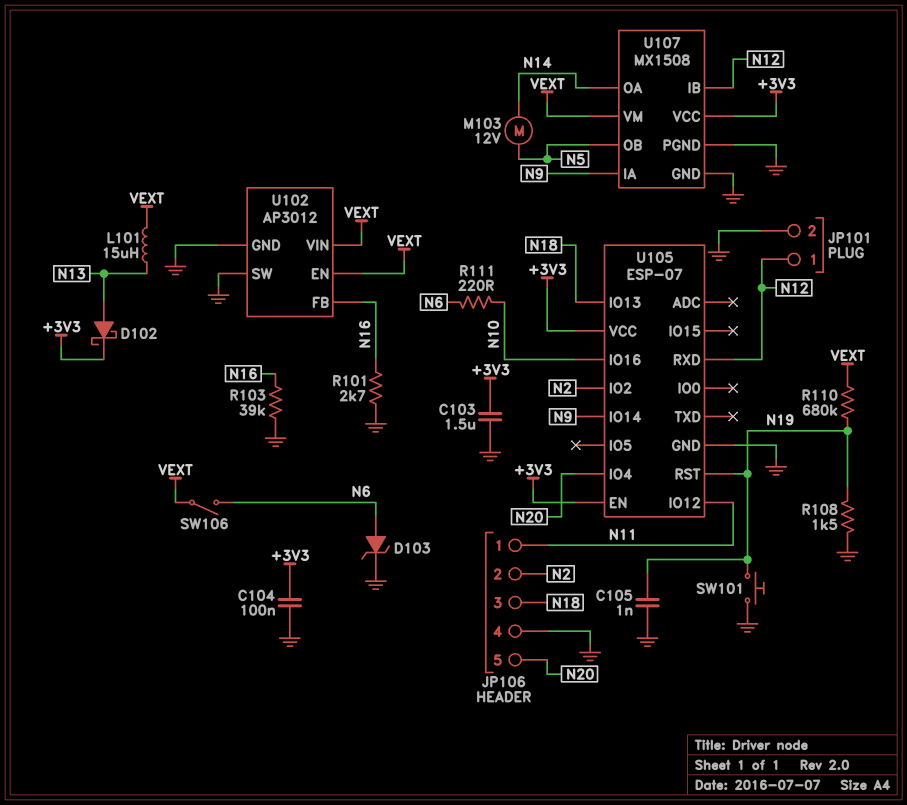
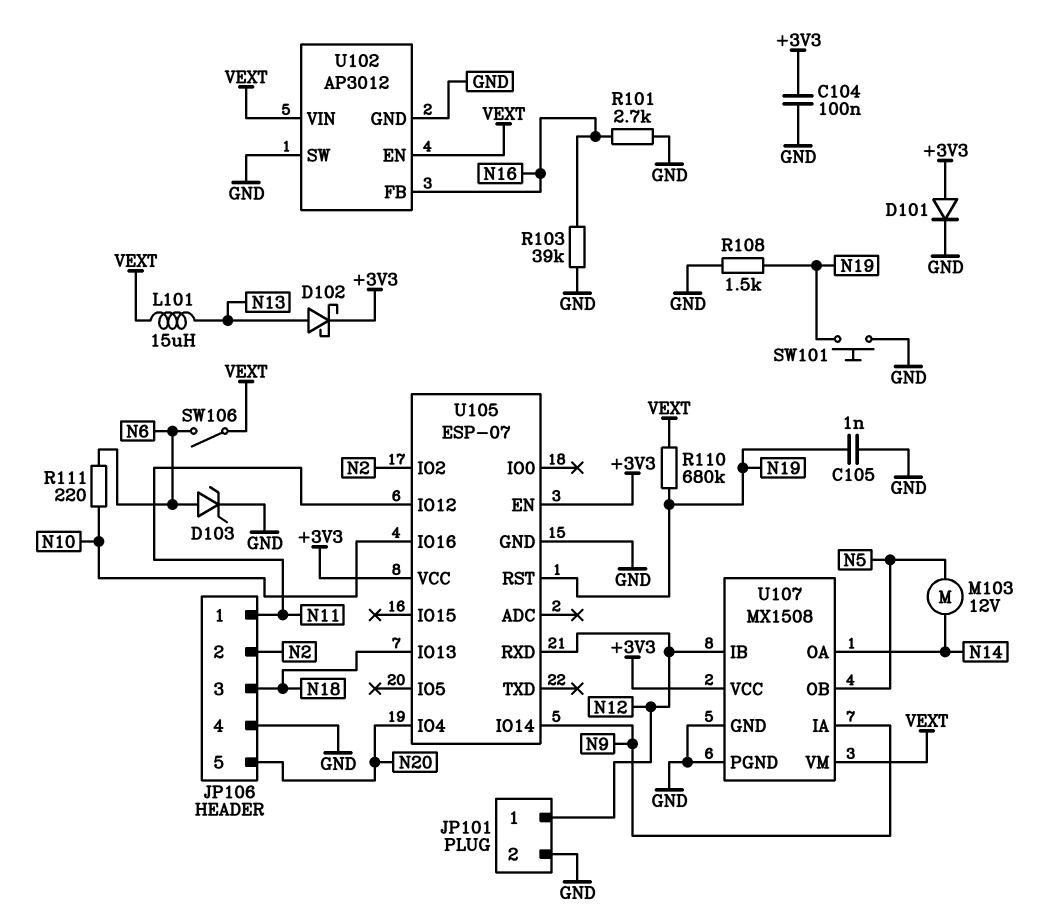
C103: 1.5uF (+3V3, GND) -> none
D101: none -> diode (A +3V3, K GND)

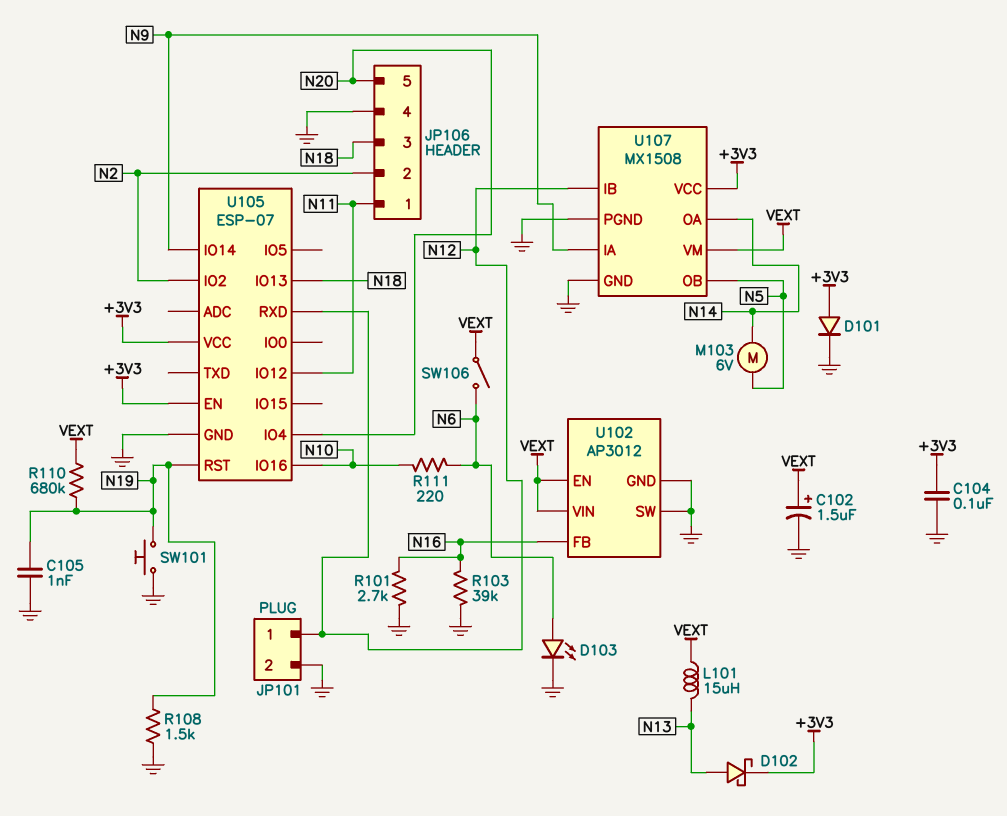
C102: none -> 1.5uF (plus VEXT, minus GND)
D103: zener (A N6, K GND) -> LED (A N6, K GND)
M103: motor 12V (N5, N14) -> motor 6V (N5, N14)

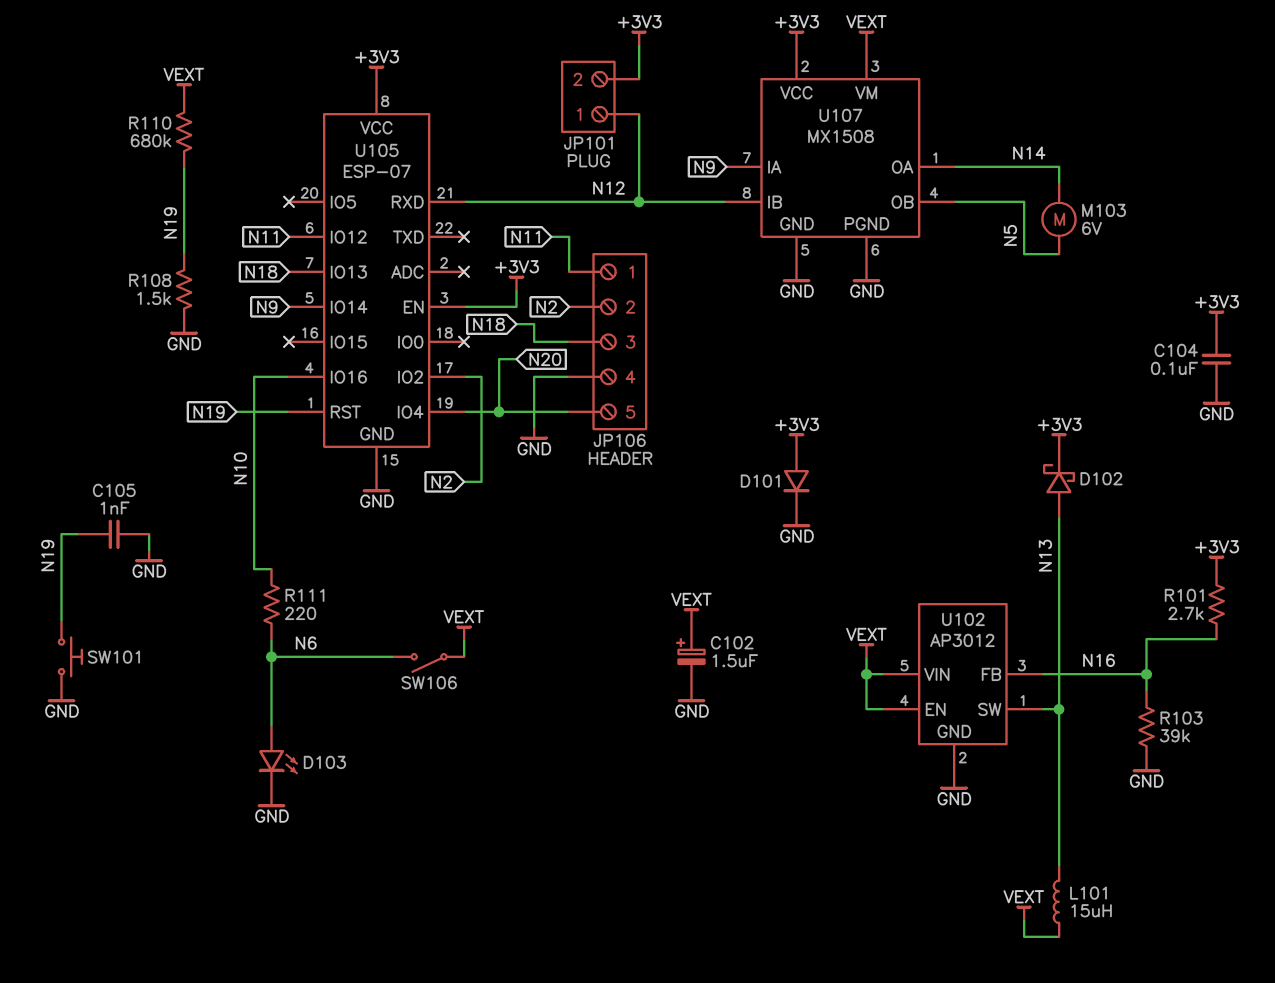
JP101 pin 2: GND -> +3V3
R101: 2.7k (GND, N16) -> 2.7k (+3V3, N16)
U102 pin SW: GND -> N13

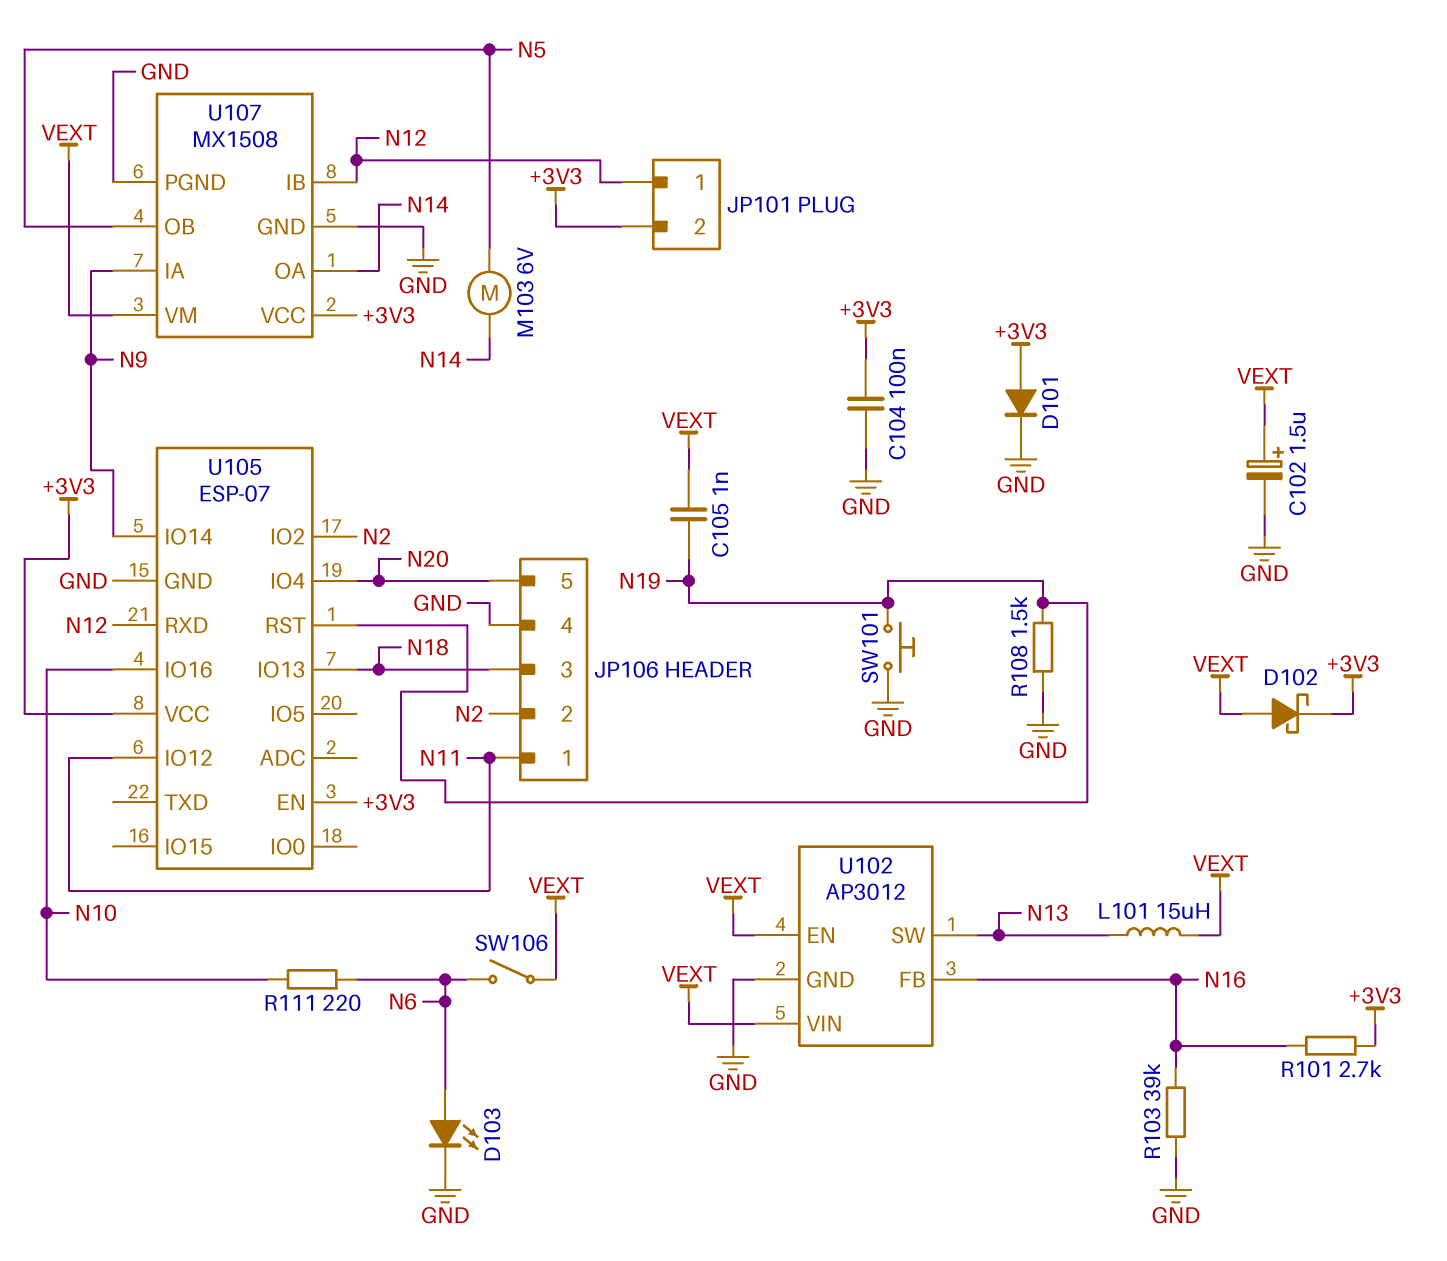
C105: 1nF (GND, N19) -> 1nF (N19, VEXT)
D102: schottky (A N13, K +3V3) -> schottky (A VEXT, K +3V3)
R110: 680k (N19, VEXT) -> none

